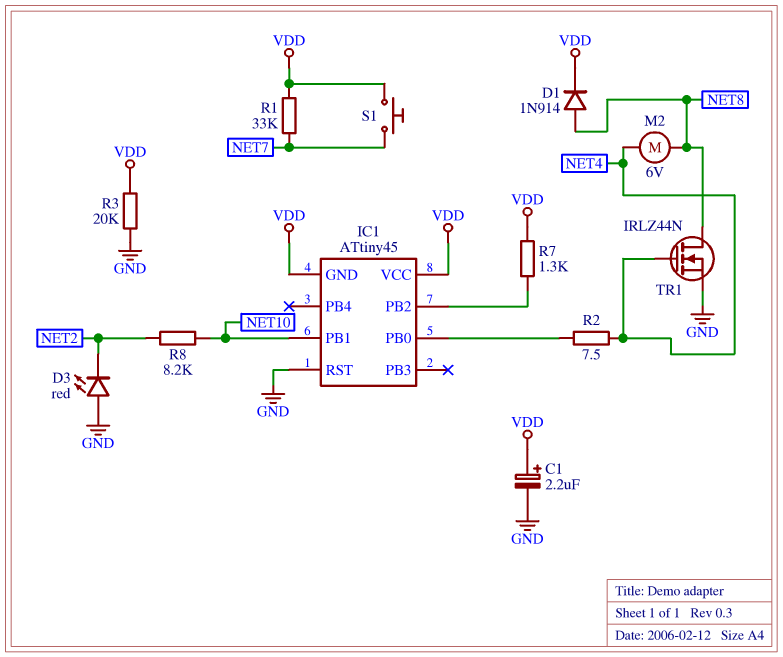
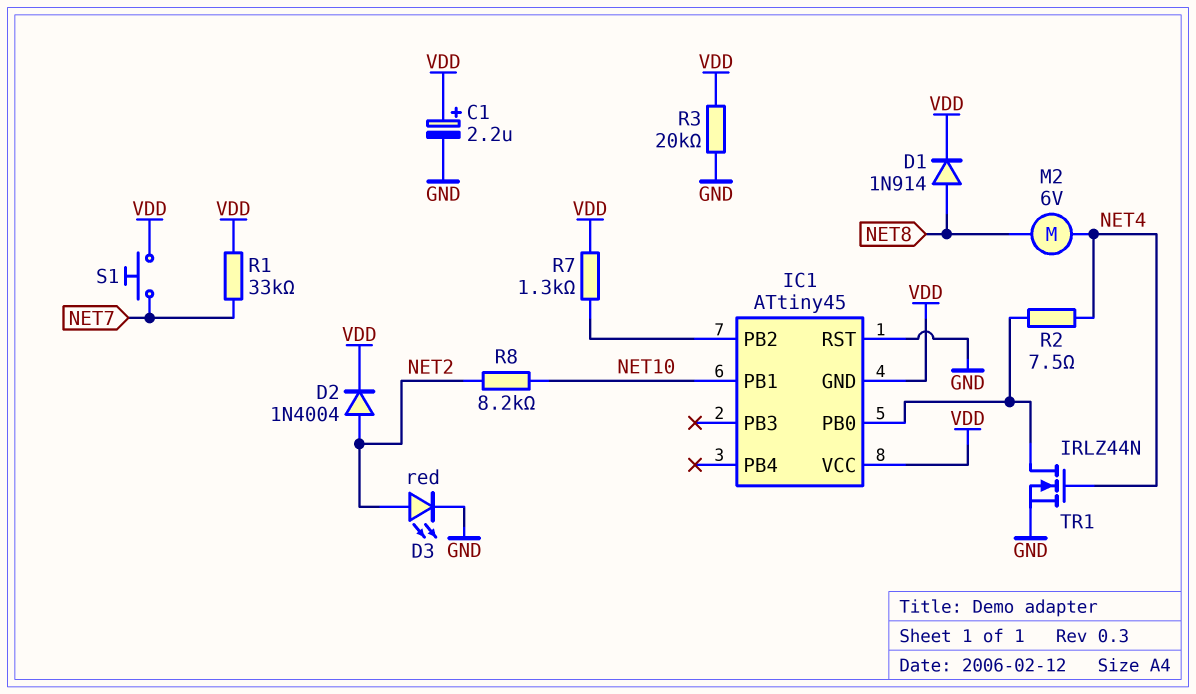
D2: none -> diode 1N4004 (A NET2, K VDD)
D3: LED red (A GND, K NET2) -> LED red (A NET2, K GND)
TR1: NMOS IRLZ44N (G NET4, D NET8, S GND) -> NMOS IRLZ44N (G NET4, D IC1/PB0, S GND)

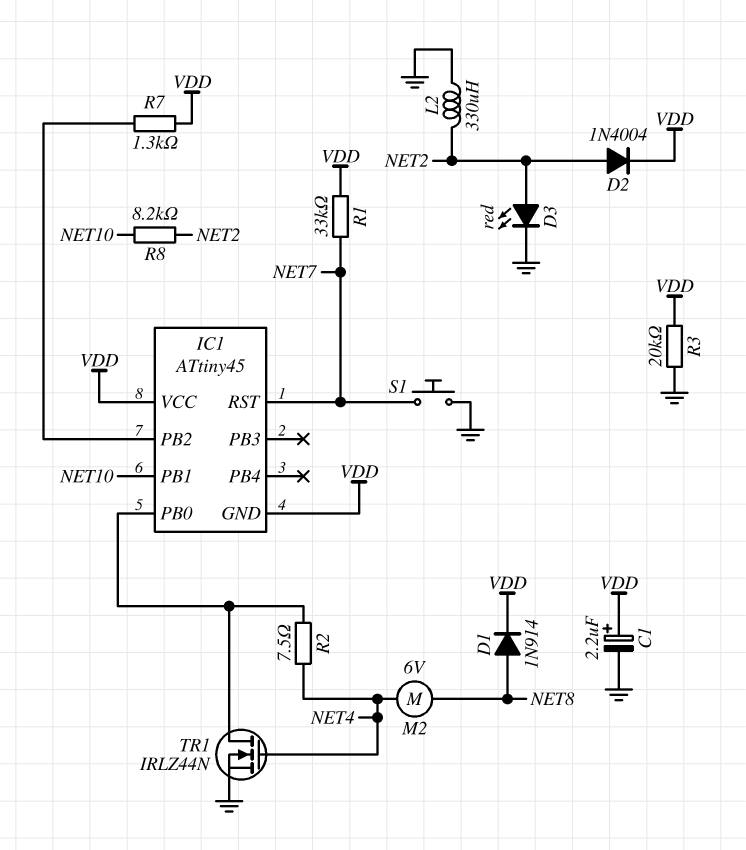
IC1 pin RST: GND -> NET7
L2: none -> 330uH (GND, NET2)
S1: button (NET7, VDD) -> button (GND, NET7)

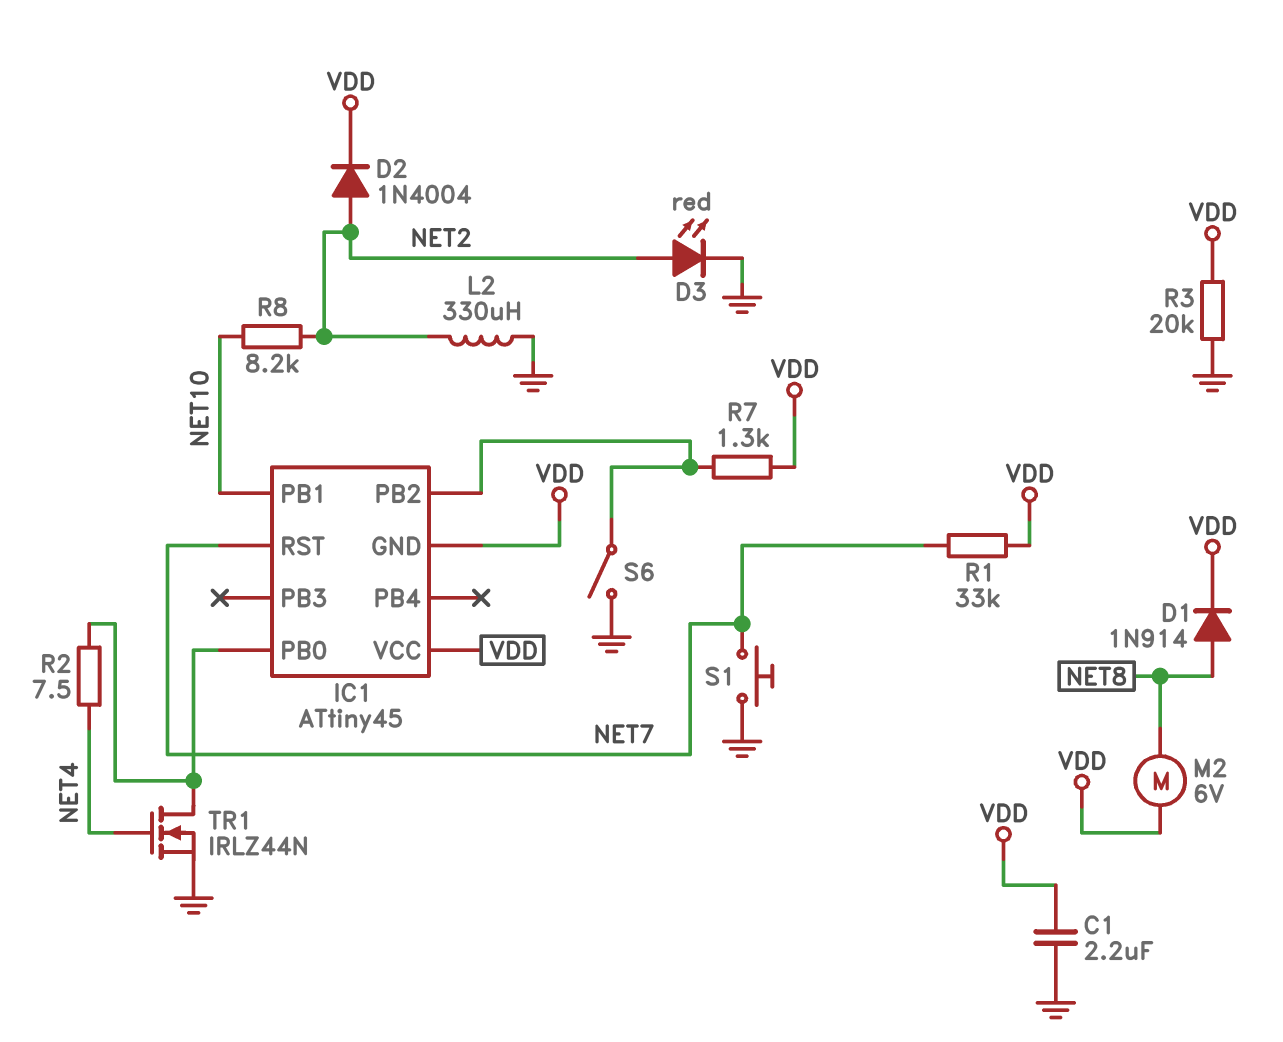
C1: 2.2uF (plus VDD, minus GND) -> 2.2uF (GND, VDD)
M2: motor 6V (NET4, NET8) -> motor 6V (NET8, VDD)
S6: none -> switch (GND, IC1/PB2)

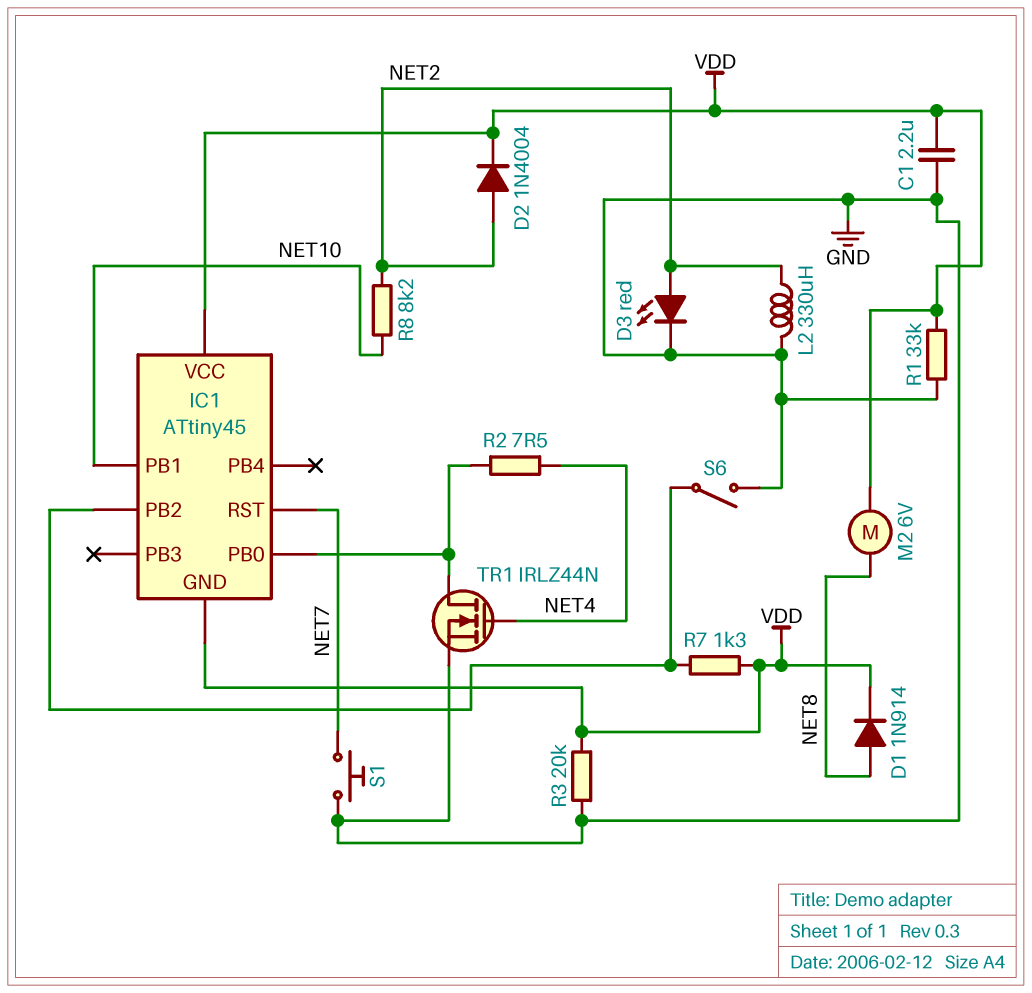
R1: 33k (NET7, VDD) -> 33k (GND, VDD)

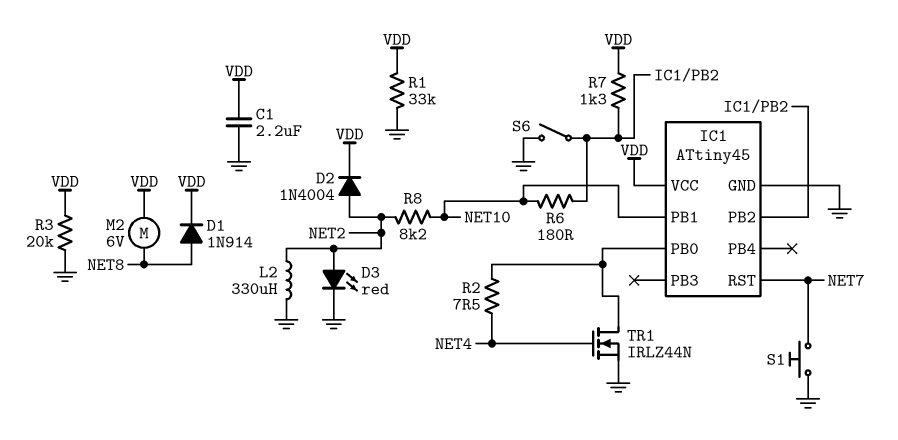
IC1 pin GND: VDD -> GND
R6: none -> 180 (IC1/PB2, NET10)

